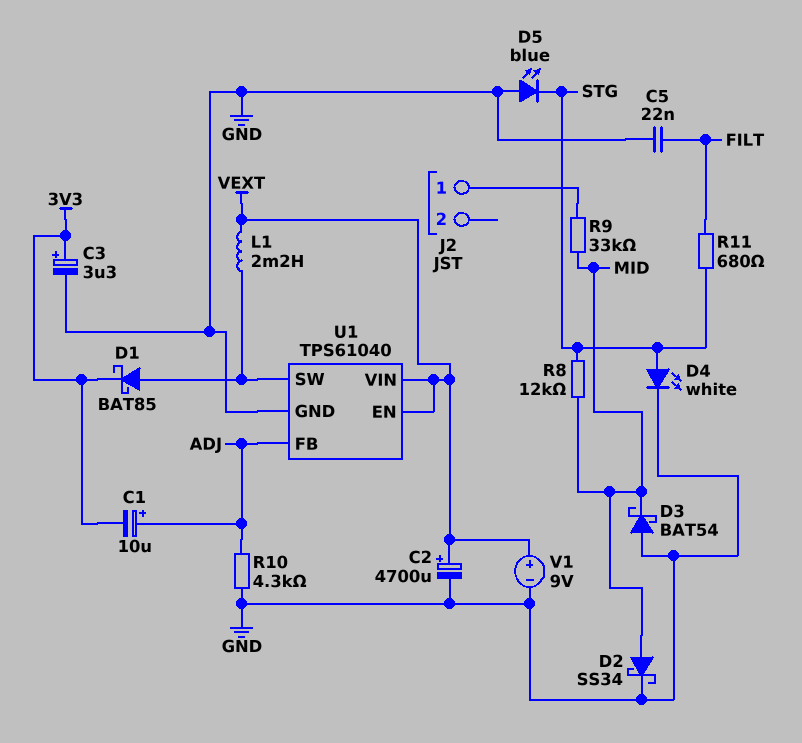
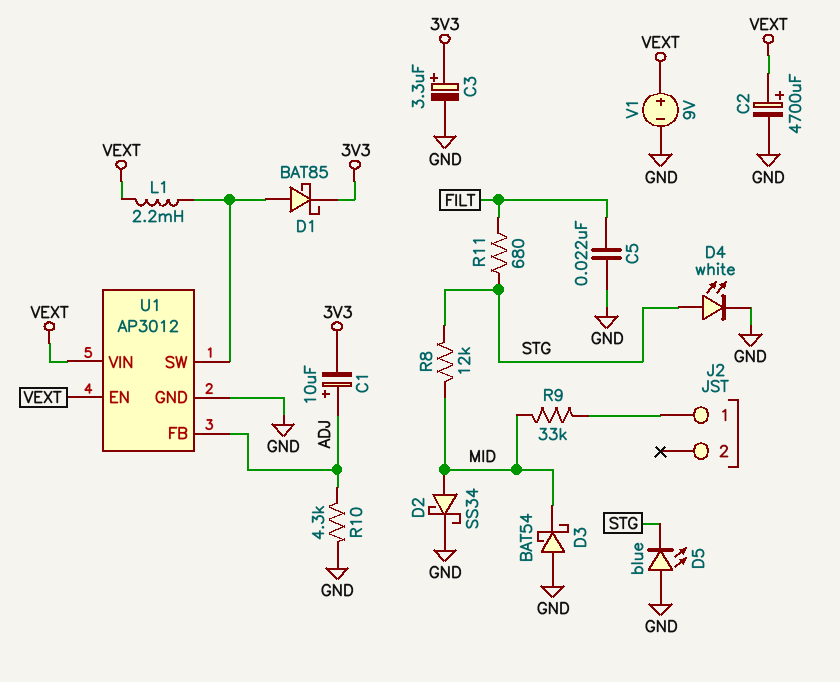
U1: TPS61040 -> AP3012

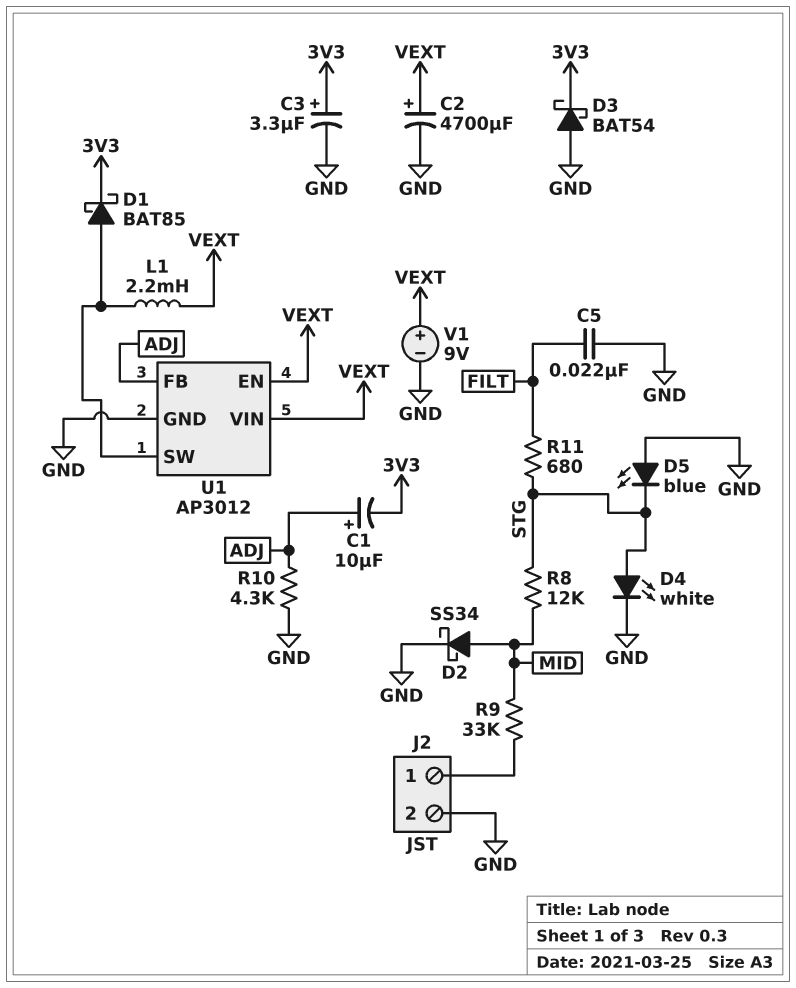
D3: schottky BAT54 (A GND, K MID) -> schottky BAT54 (A GND, K 3V3)
J2 pin 2: none -> GND

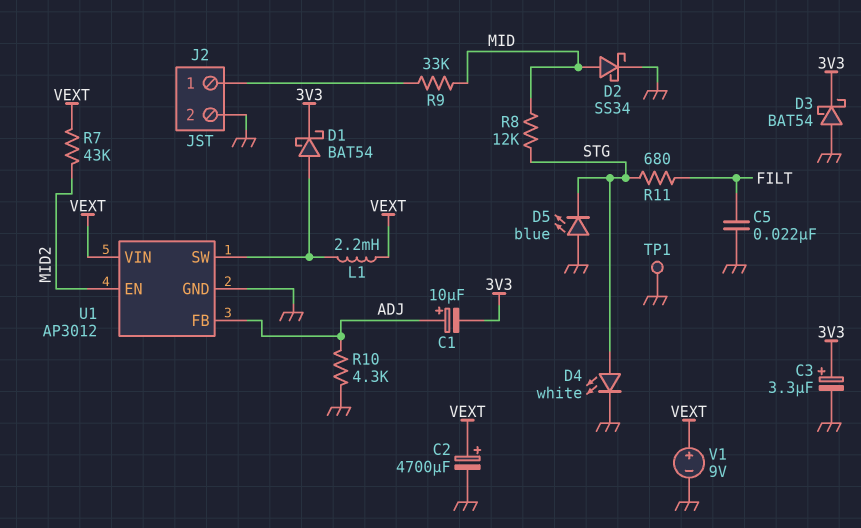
D1: schottky BAT85 (A U1/SW, K 3V3) -> schottky BAT54 (A U1/SW, K 3V3)
R7: none -> 43k (MID2, VEXT)
TP1: none -> test point (GND)
U1 pin EN: VEXT -> MID2

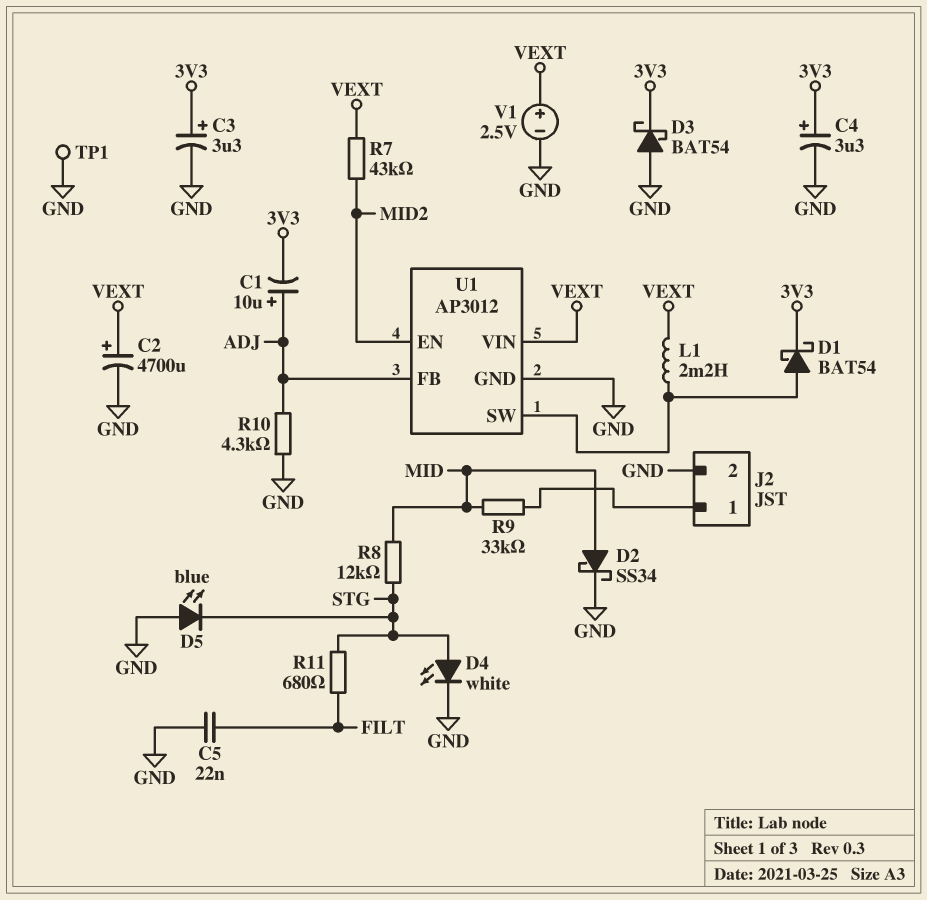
C4: none -> 3.3uF (plus 3V3, minus GND)
V1: 9V (plus VEXT, minus GND) -> 2.5V (plus VEXT, minus GND)

